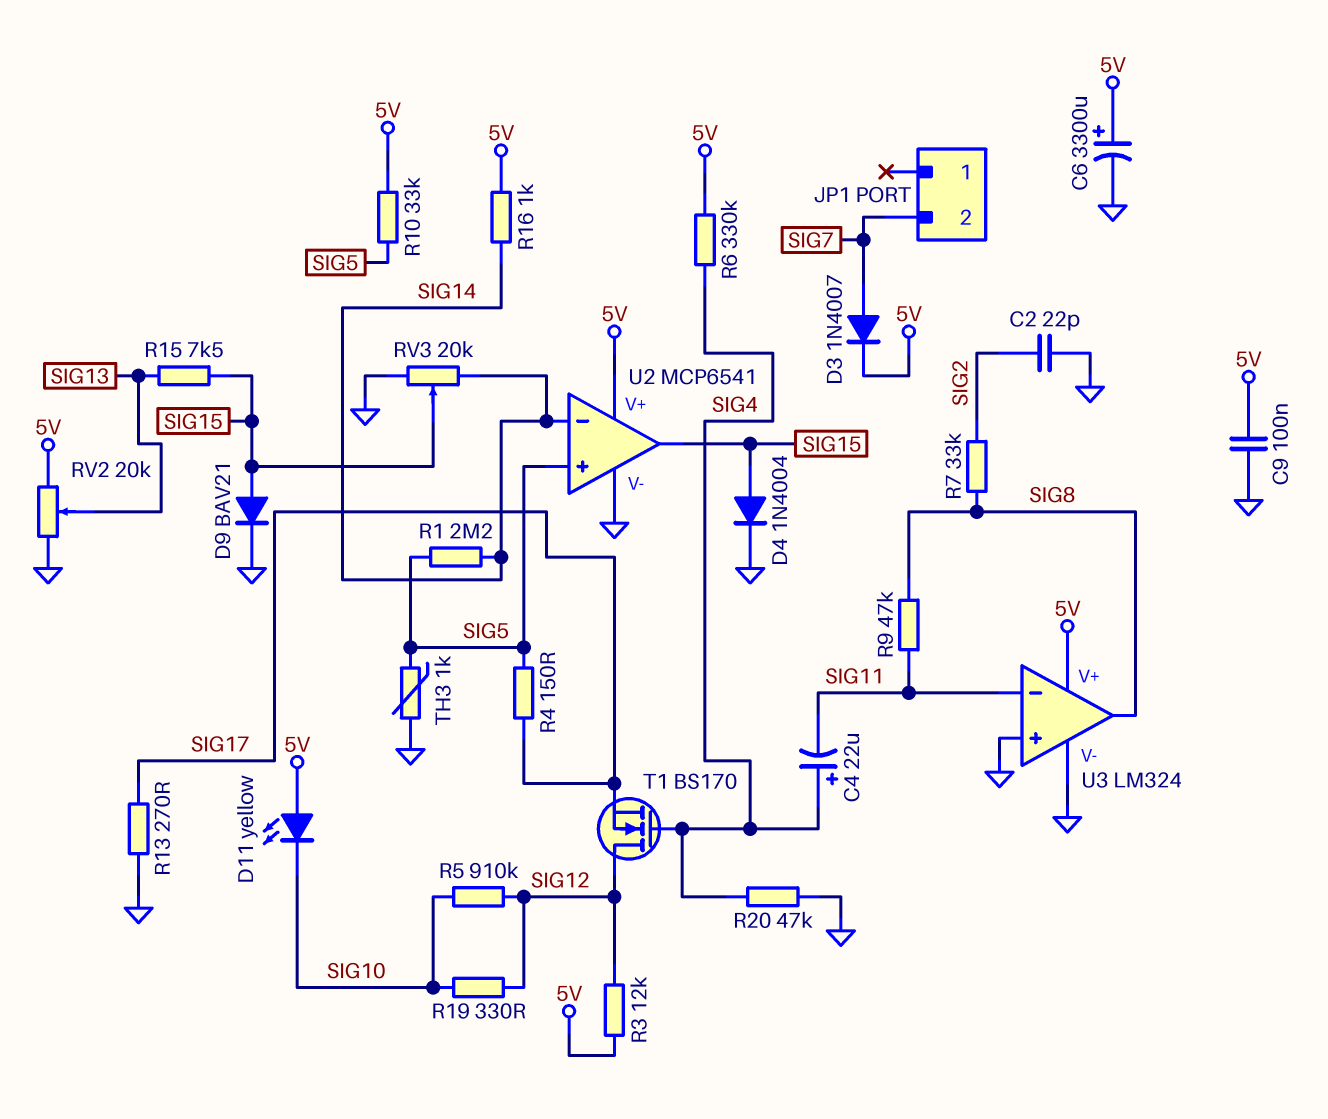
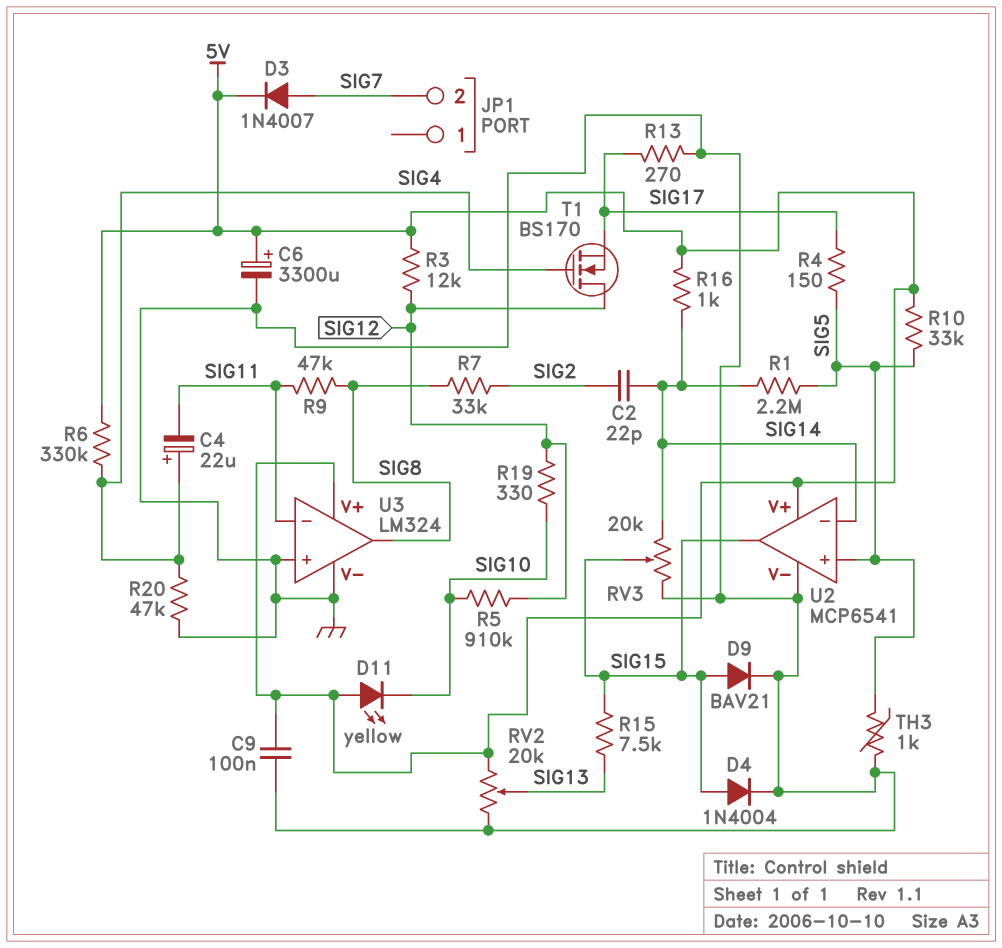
C2: 22pF (GND, SIG2) -> 22pF (SIG2, SIG14)

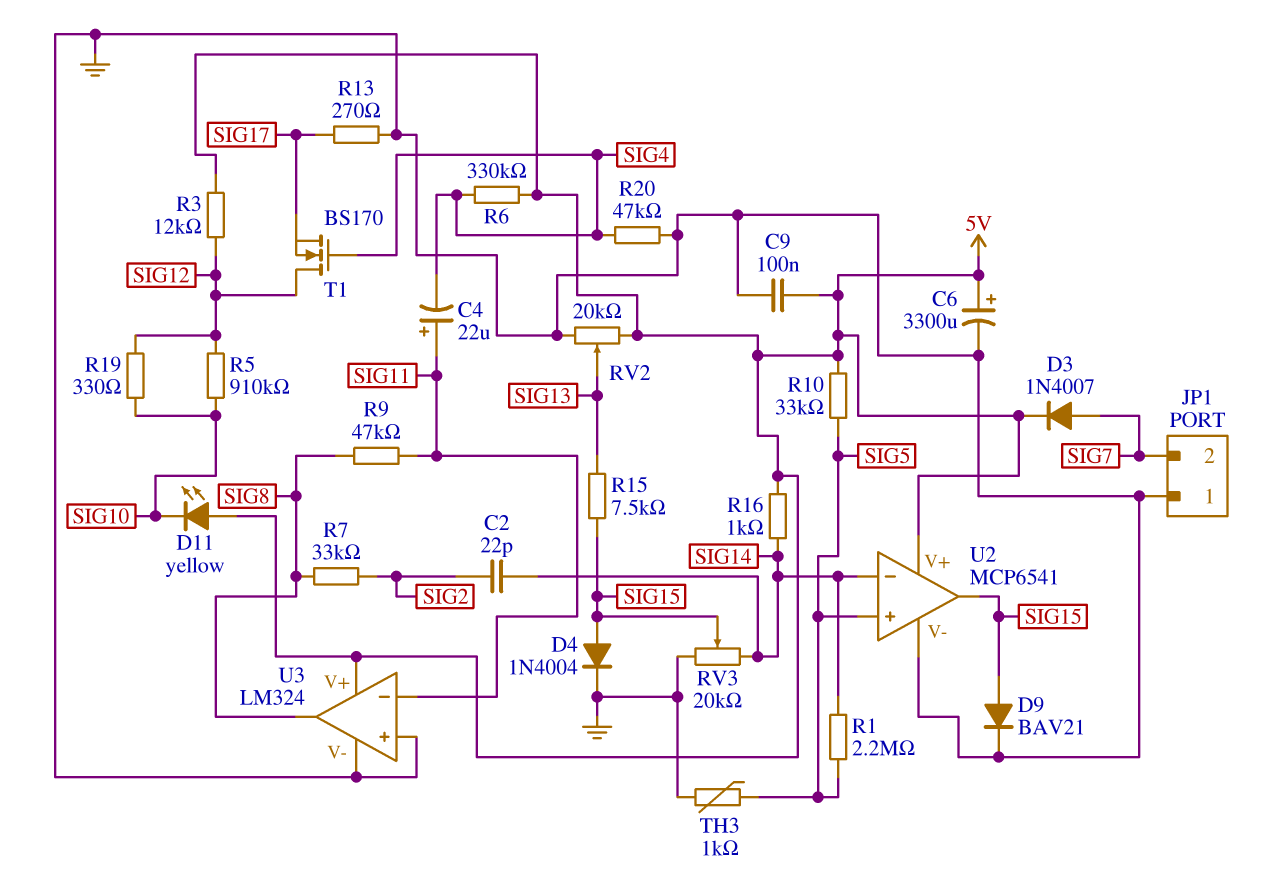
C4: 22uF (plus SIG4, minus SIG11) -> 22uF (plus SIG11, minus SIG4)
JP1 pin 1: none -> GND
R4: 150 (SIG5, SIG17) -> none

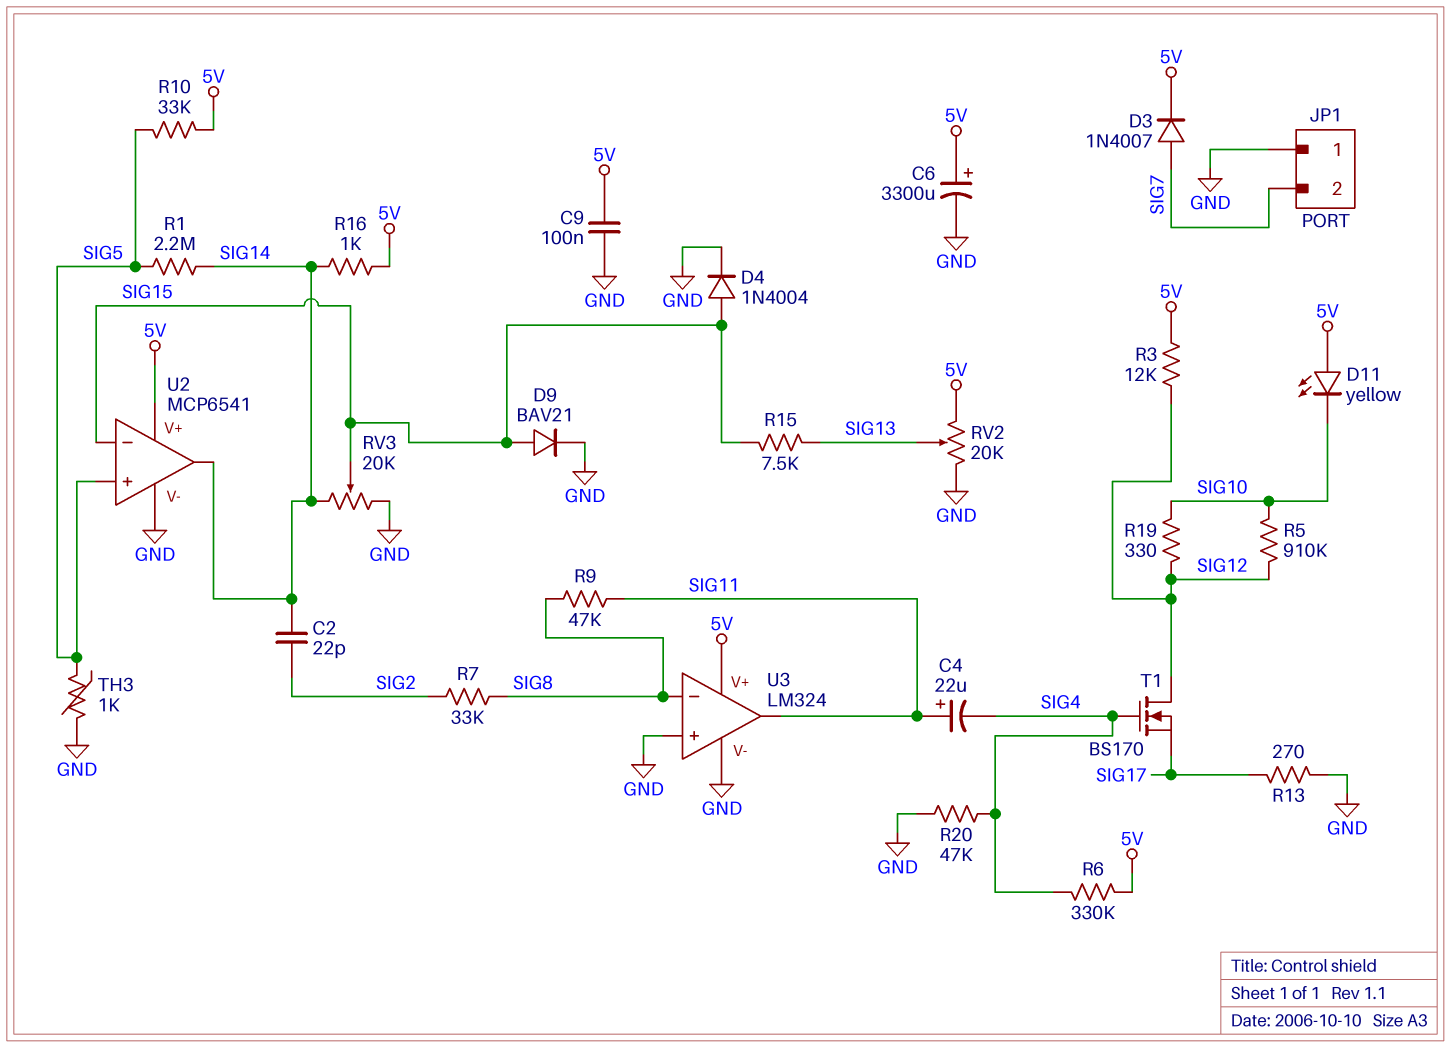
U2 pin in-: SIG14 -> SIG15
U2 pin out: SIG15 -> SIG14
U3 pin in-: SIG11 -> SIG8
U3 pin out: SIG8 -> SIG11

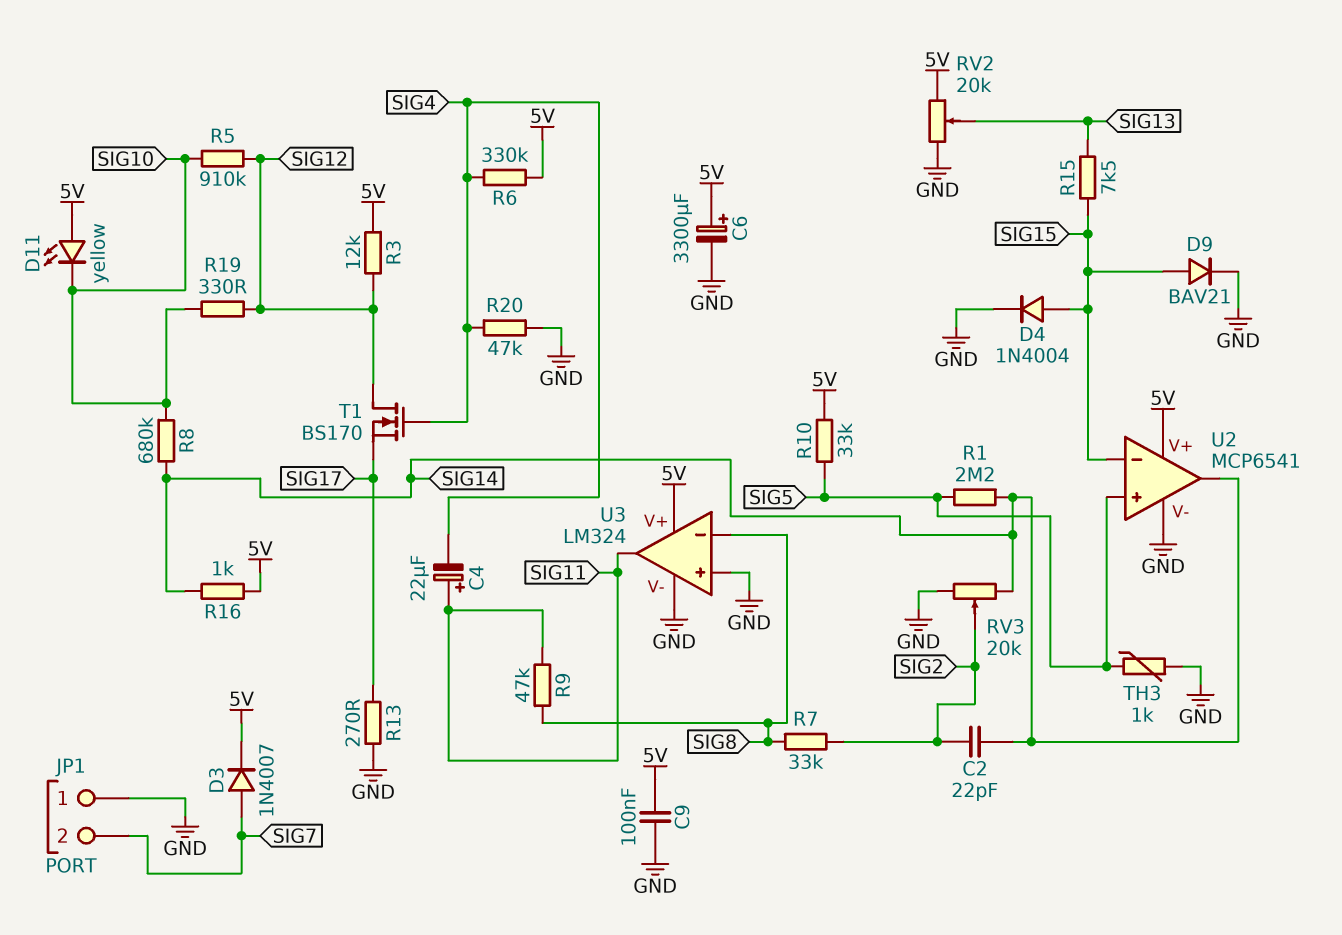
R8: none -> 680k (SIG10, SIG14)
RV3: 20k (GND, SIG14, wiper SIG15) -> 20k (GND, SIG14, wiper SIG2)

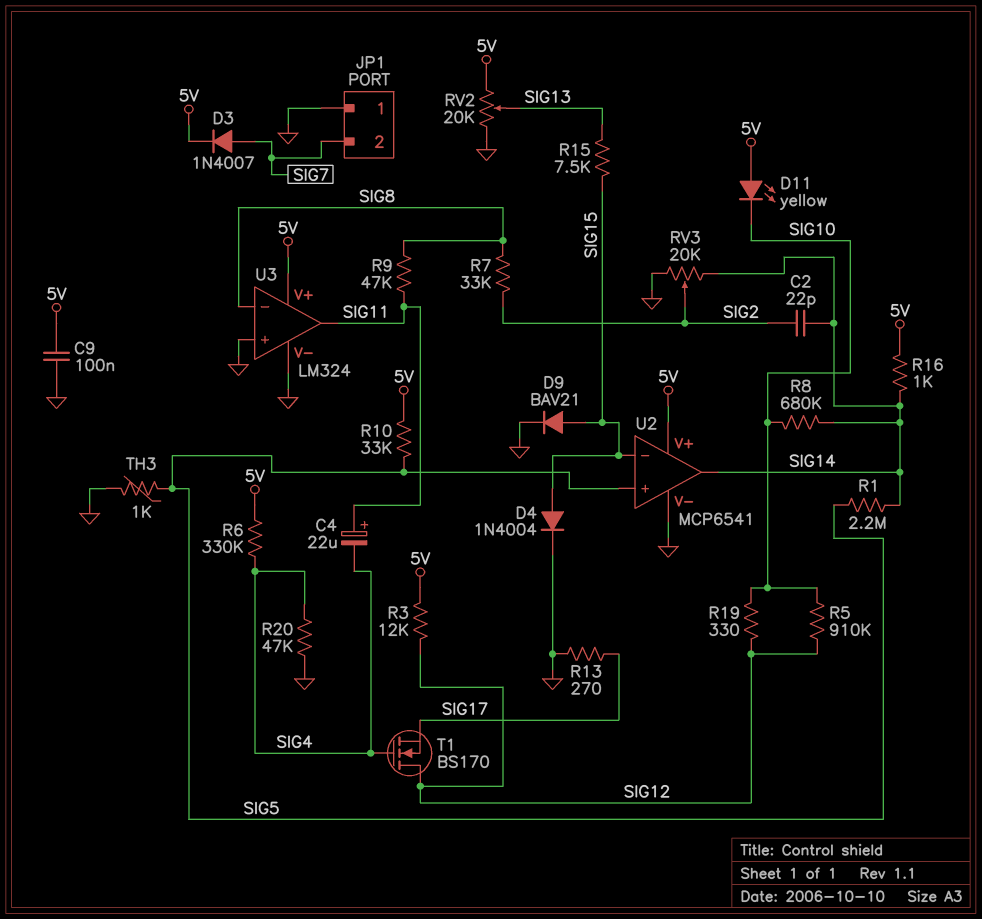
C6: 3300uF (plus 5V, minus GND) -> none

